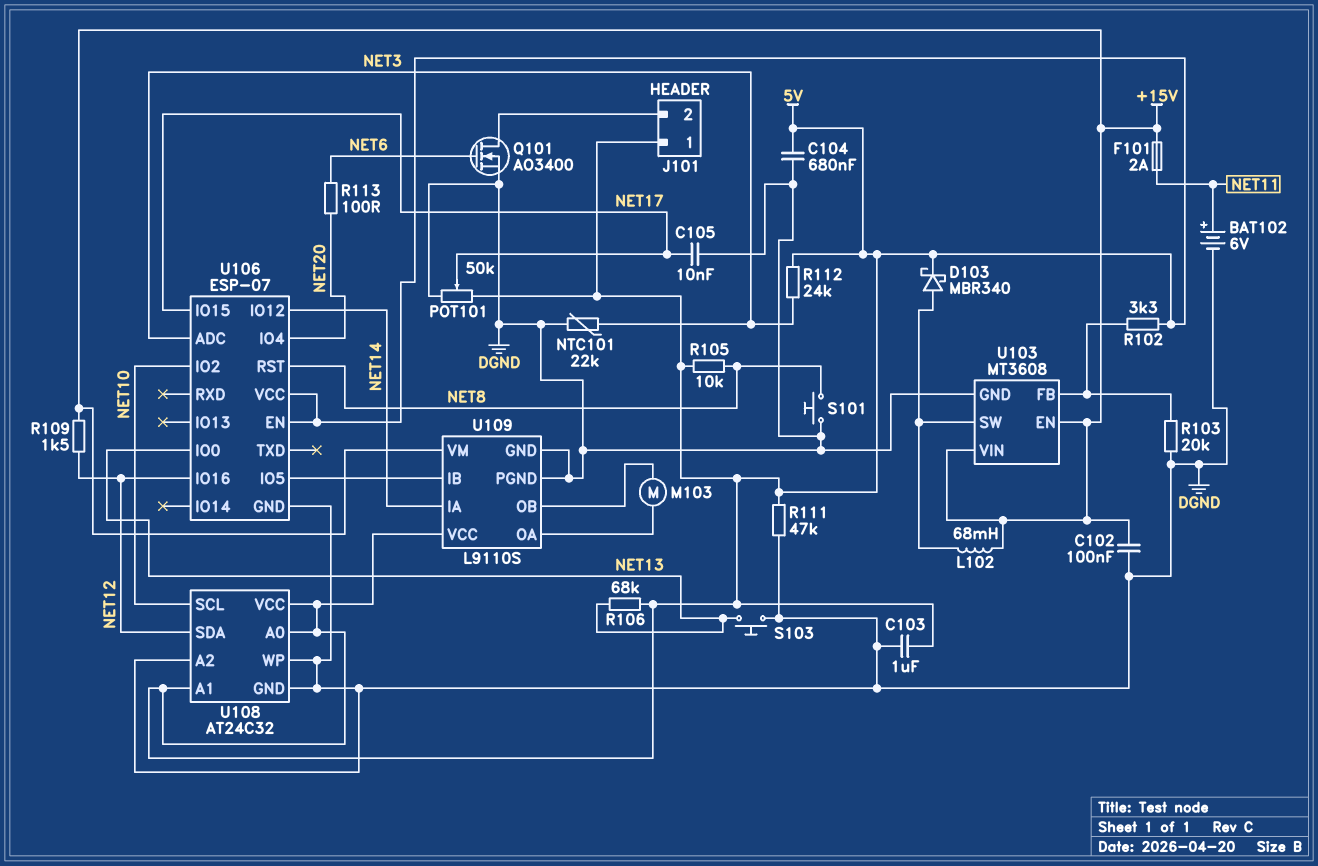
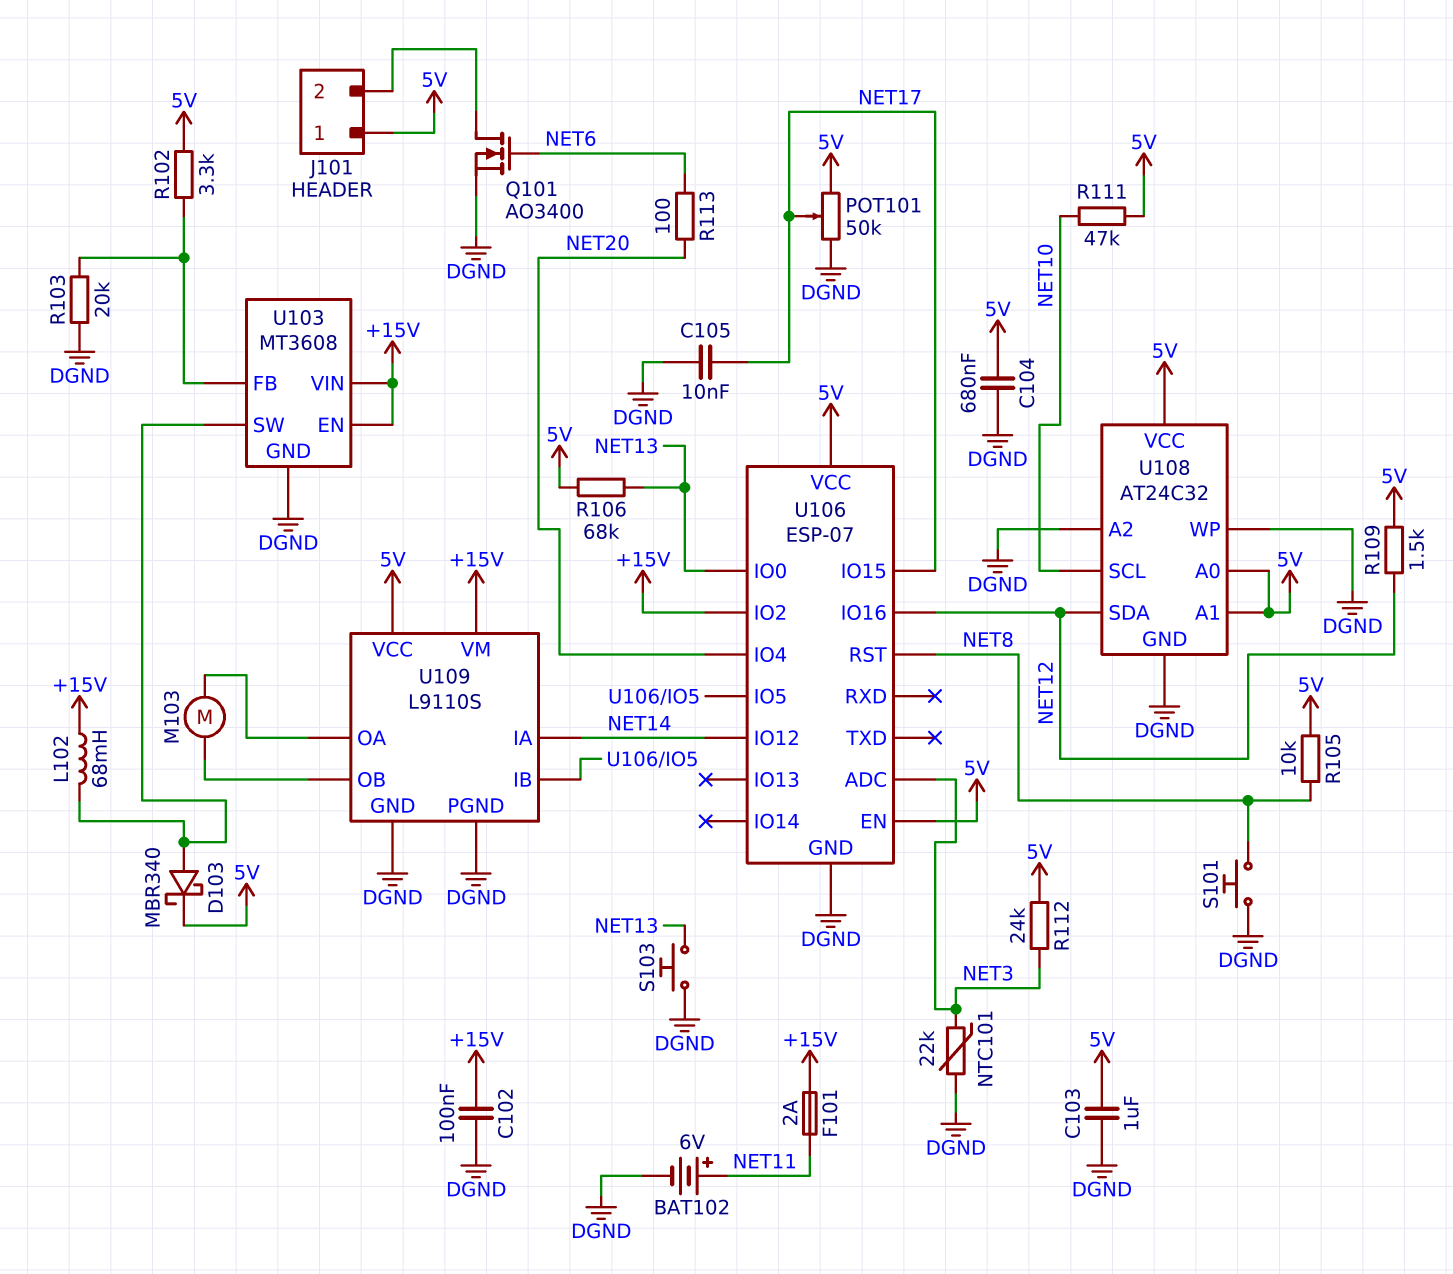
R109: 1.5k (+15V, NET12) -> 1.5k (5V, NET12)
R111: 47k (5V, DGND) -> 47k (5V, NET10)
U106 pin IO2: NET10 -> +15V

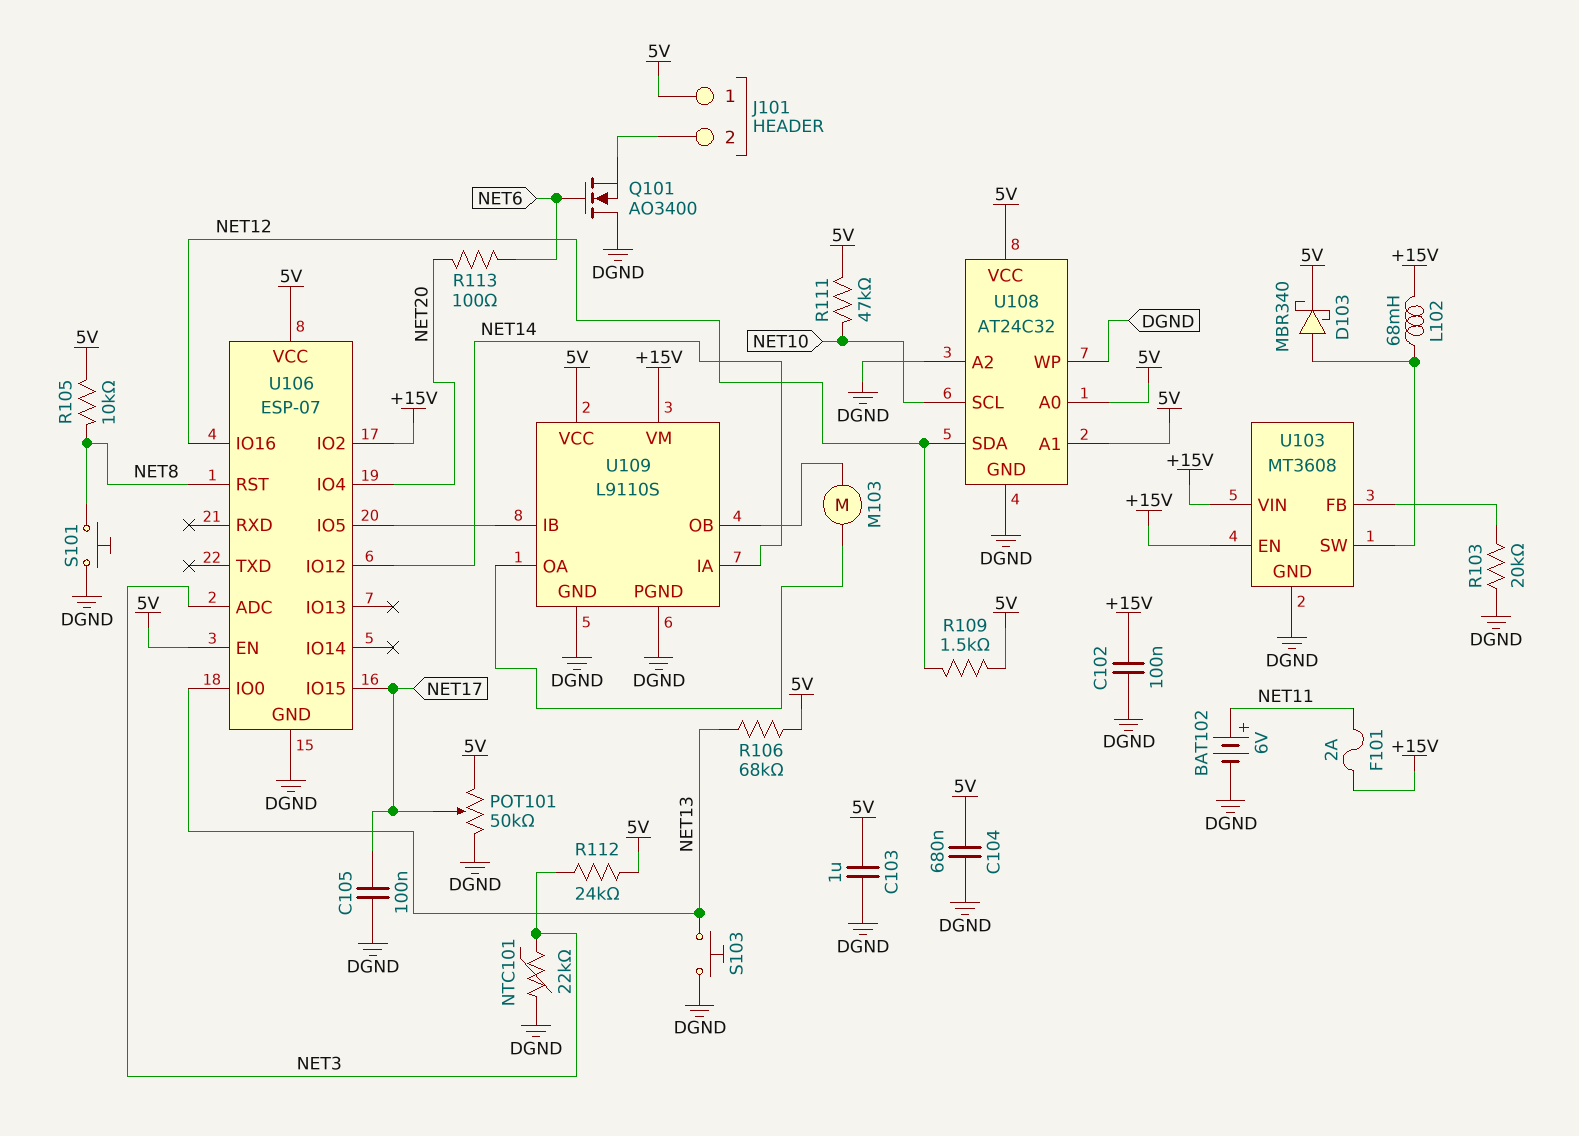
C105: 10nF (DGND, NET17) -> 100nF (DGND, NET17)
Q101: NMOS AO3400 (G NET6, D J101/2, S DGND) -> NMOS AO3400 (G NET6, D DGND, S J101/2)
R102: 3.3k (5V, U103/FB) -> none

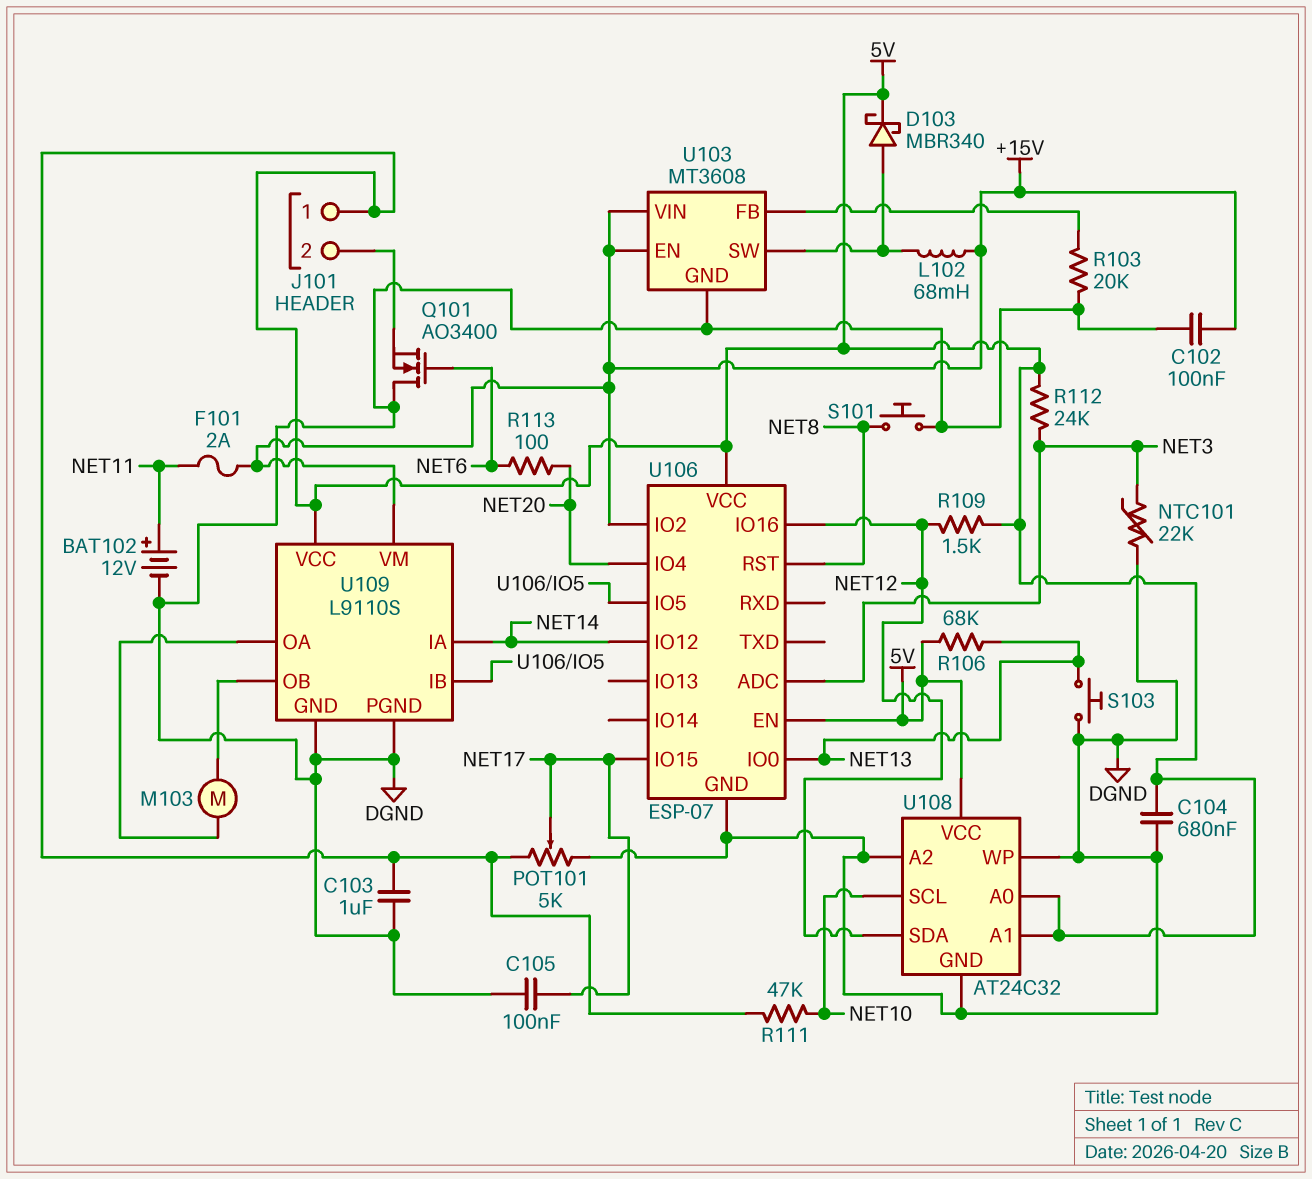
BAT102: 6V (plus NET11, minus DGND) -> 12V (plus NET11, minus DGND)
POT101: 50k (5V, DGND, wiper NET17) -> 5k (5V, DGND, wiper NET17)
R105: 10k (5V, NET8) -> none

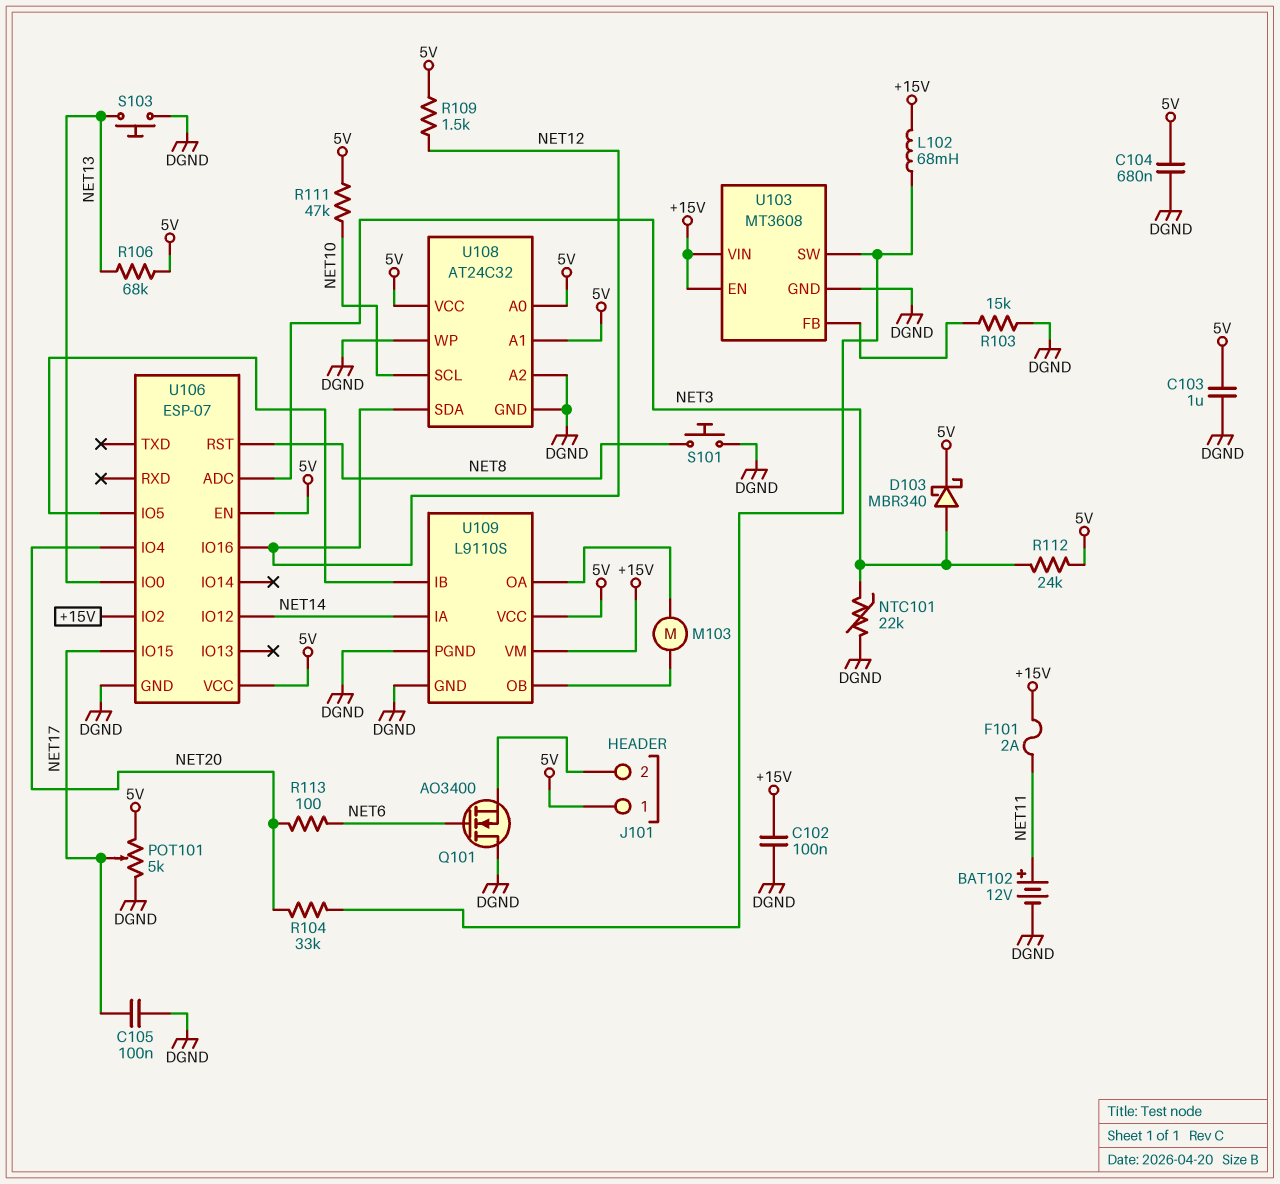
D103: schottky MBR340 (A U103/SW, K 5V) -> schottky MBR340 (A NET3, K 5V)
R103: 20k (DGND, U103/FB) -> 15k (DGND, U103/FB)
R104: none -> 33k (NET20, U103/SW)

